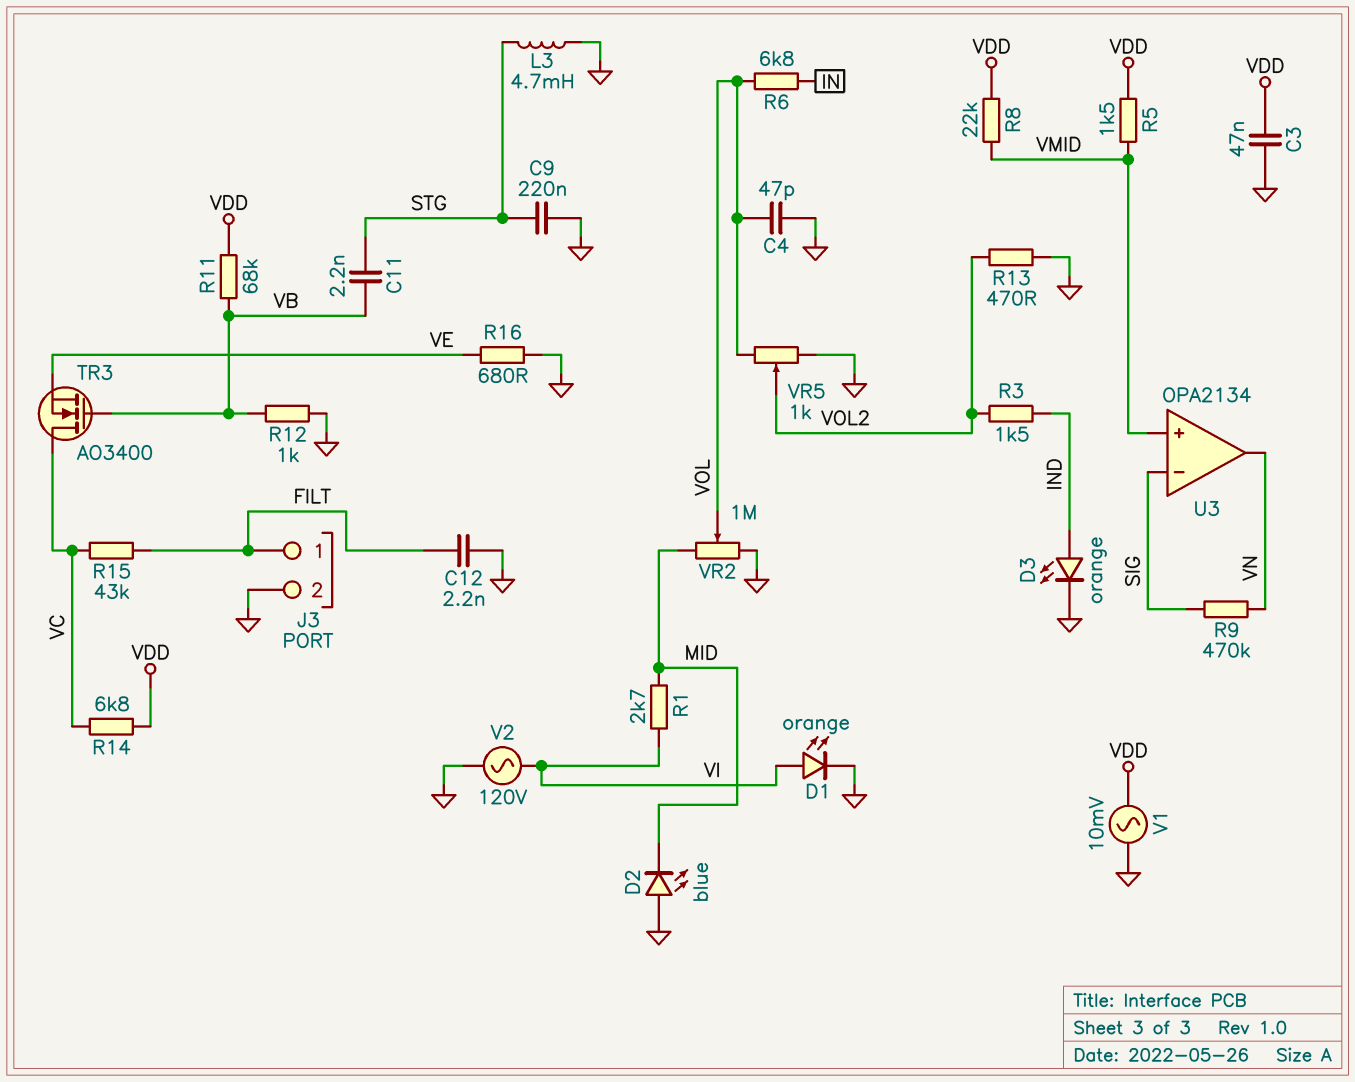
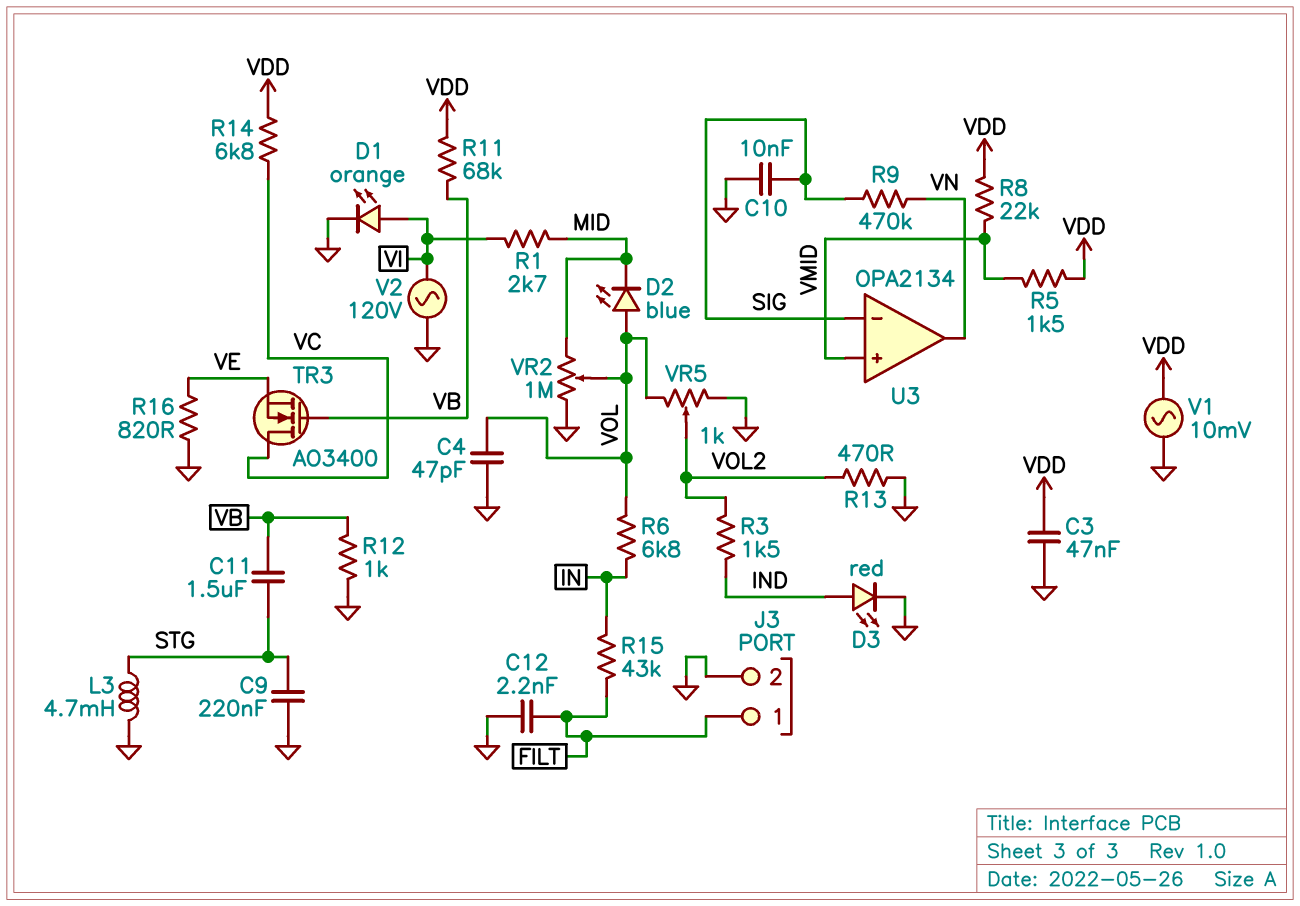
C10: none -> 10nF (GND, SIG)
C11: 2.2nF (STG, VB) -> 1.5uF (STG, VB)
D2: LED blue (A GND, K MID) -> LED blue (A VOL, K MID)
D3: LED orange (A IND, K GND) -> LED red (A IND, K GND)
R15: 43k (FILT, VC) -> 43k (FILT, IN)
R16: 680 (GND, VE) -> 820 (GND, VE)

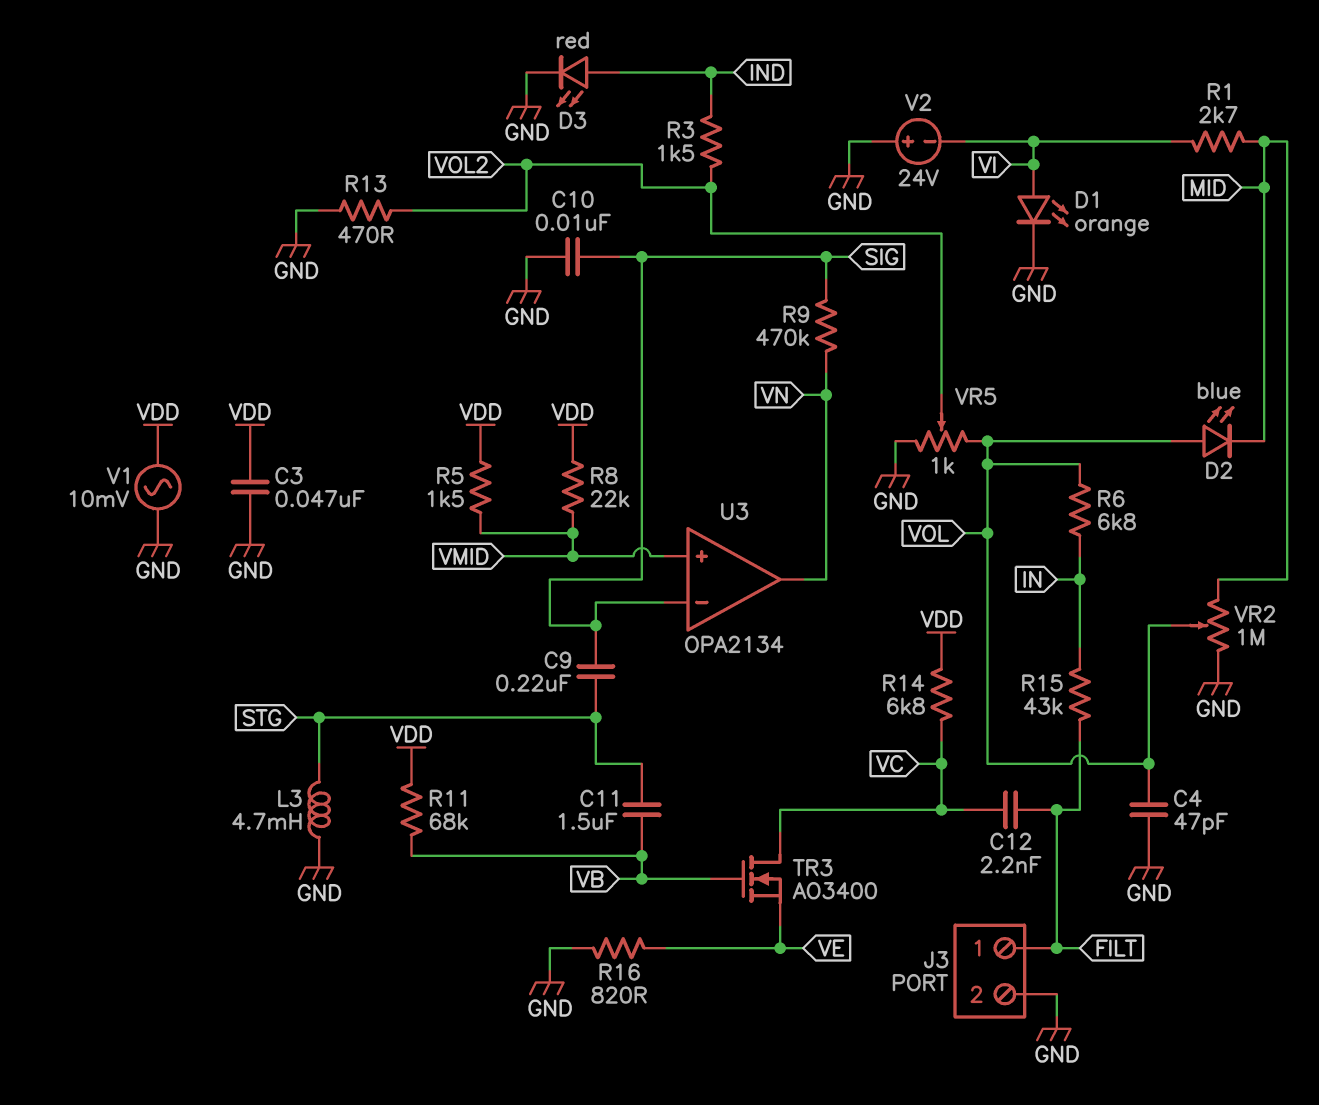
C9: 220nF (GND, STG) -> 220nF (SIG, STG)
C12: 2.2nF (FILT, GND) -> 2.2nF (FILT, VC)
R12: 1k (GND, VB) -> none
V2: AC 120V (GND, VI) -> 24V (plus GND, minus VI)

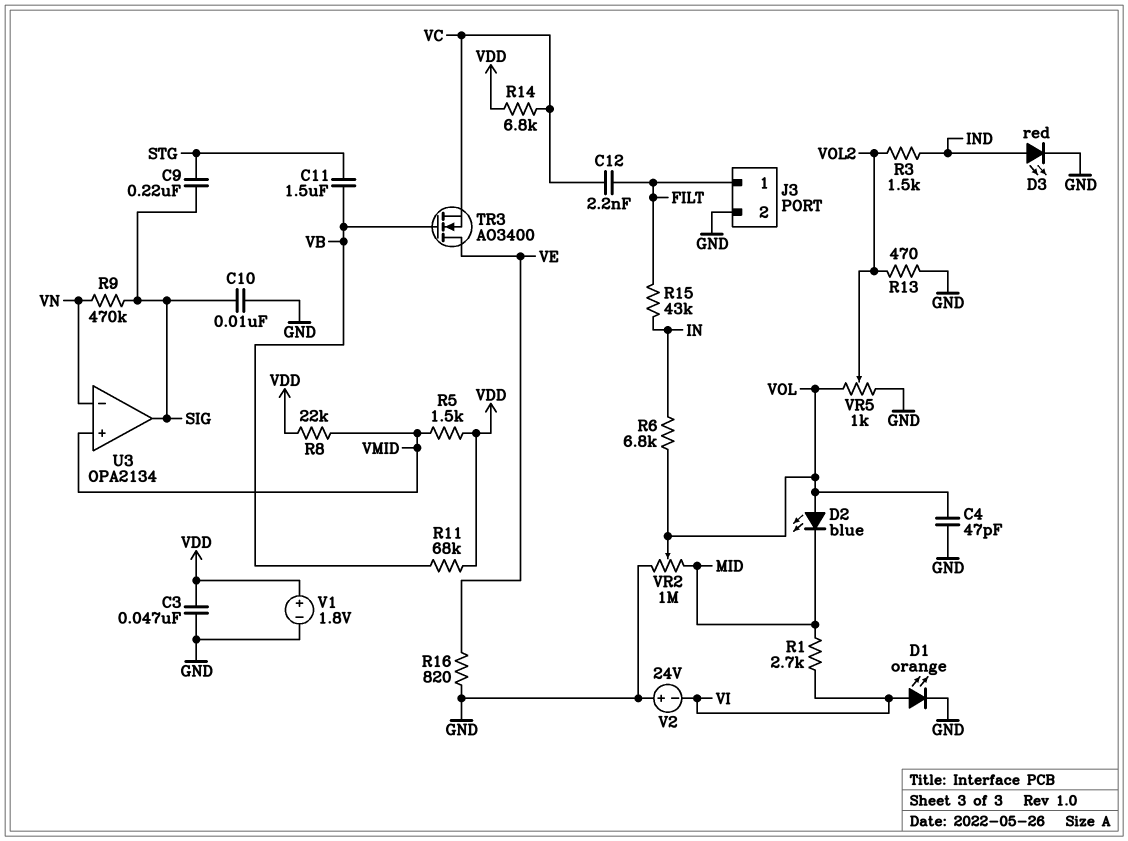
L3: 4.7mH (GND, STG) -> none
TR3: NMOS AO3400 (G VB, D VC, S VE) -> NMOS AO3400 (G VB, D VE, S VC)
U3 pin in-: SIG -> VN
U3 pin out: VN -> SIG
V1: AC 10mV (GND, VDD) -> 1.8V (plus VDD, minus GND)

